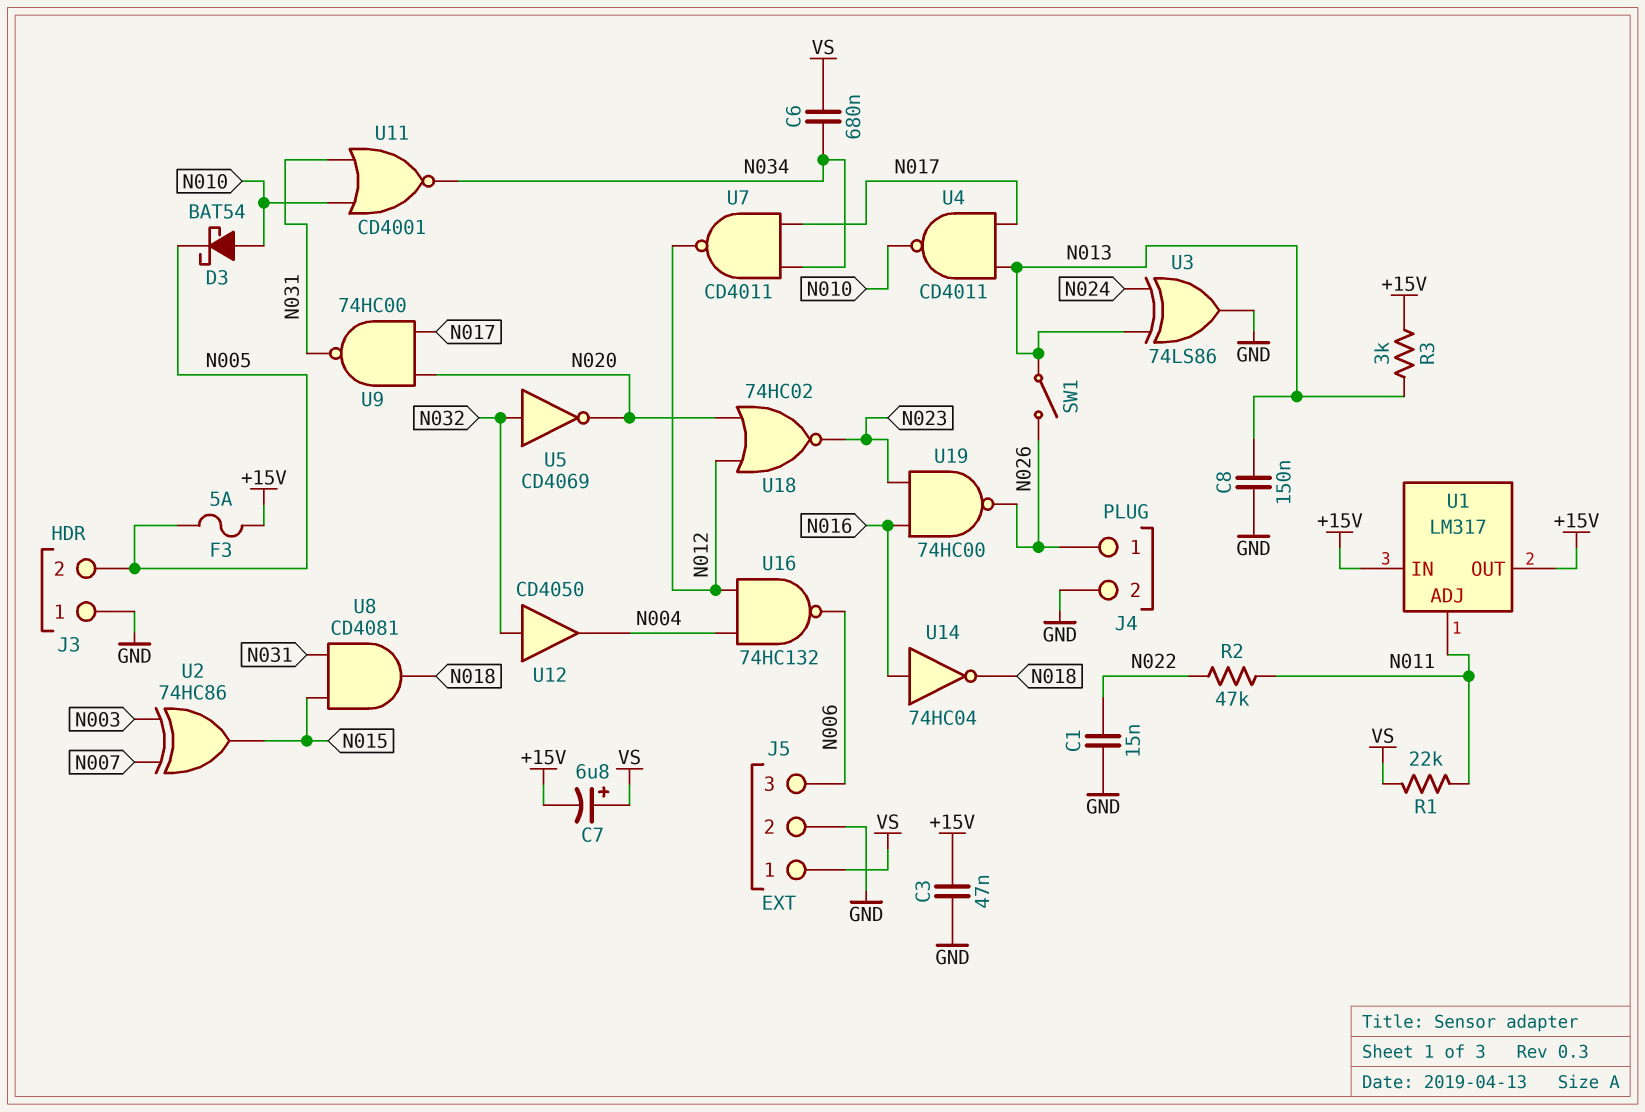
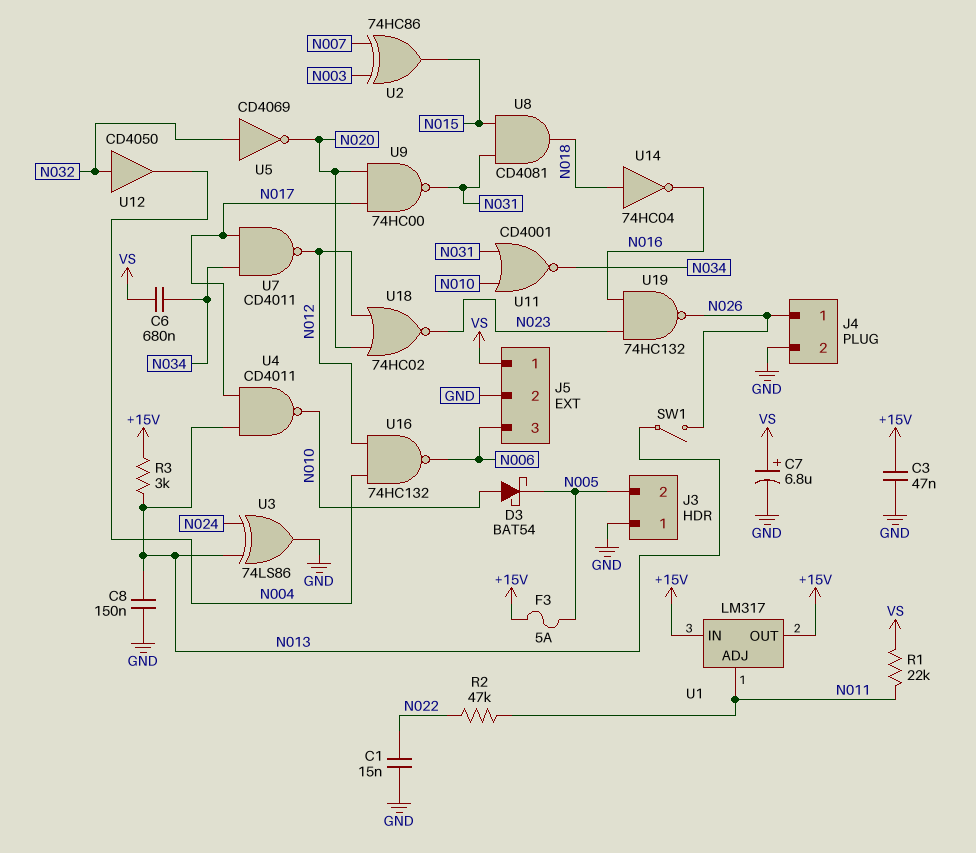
C7: 6.8uF (plus VS, minus +15V) -> 6.8uF (plus VS, minus GND)
U14: NOT 74HC04 (in N016, out N018) -> NOT 74HC04 (in N018, out N016)
U19: NAND 74HC00 (in N016, in N023, out N026) -> NAND 74HC132 (in N016, in N023, out N026)

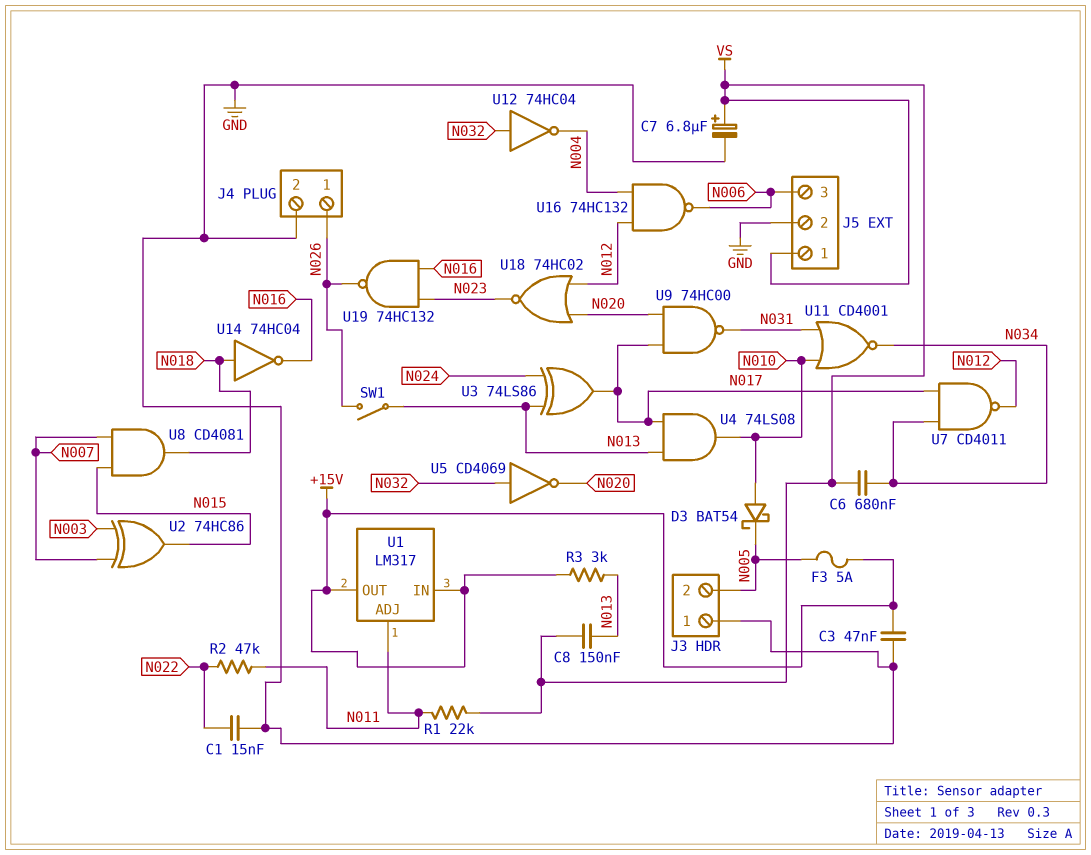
C8: 150nF (GND, N013) -> 150nF (N013, VS)
U3: XOR 74LS86 (in N013, in N024, out GND) -> XOR 74LS86 (in N013, in N024, out N017)
U4: NAND CD4011 (in N013, in N017, out N010) -> AND 74LS08 (in N013, in N017, out N010)
U8: AND CD4081 (in N015, in N031, out N018) -> AND CD4081 (in N007, in N015, out N018)
U12: buffer CD4050 (in N032, out N004) -> NOT 74HC04 (in N032, out N004)

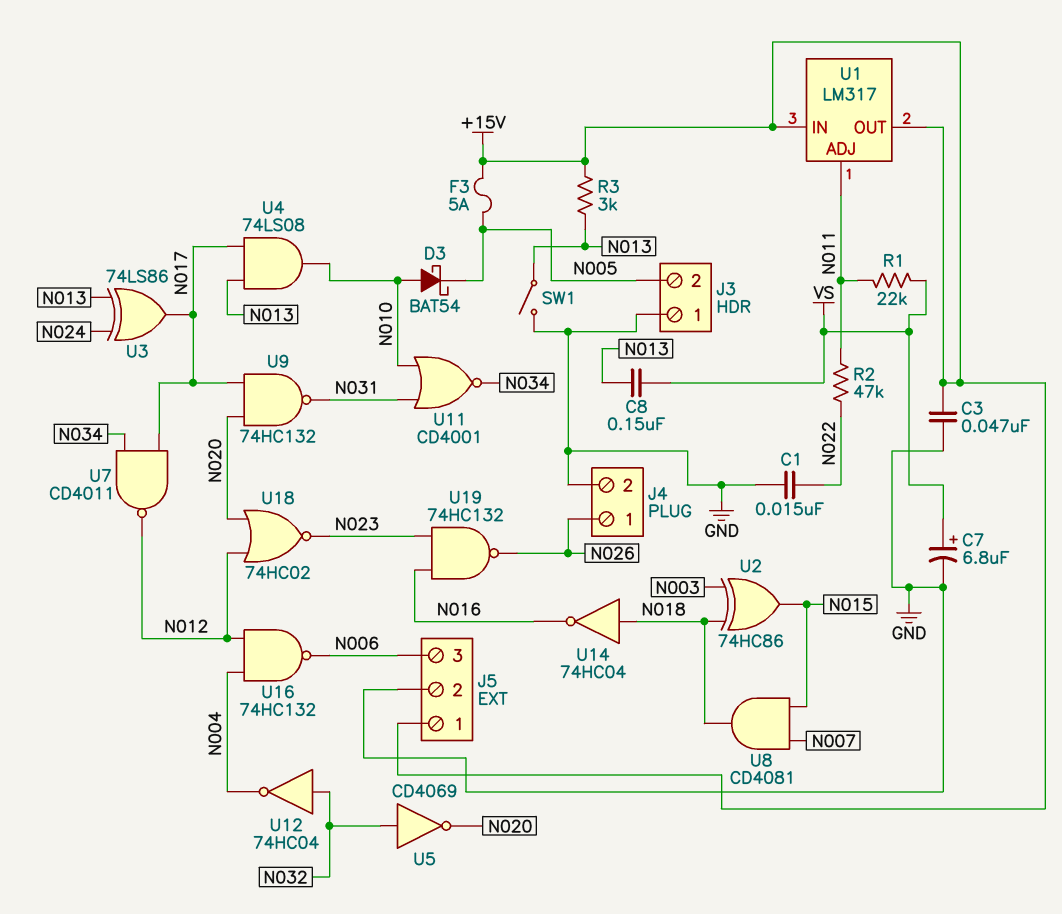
C6: 680nF (N034, VS) -> none
J5 pin 1: VS -> +15V
SW1: switch (N013, N026) -> switch (GND, N013)
U2: XOR 74HC86 (in N003, in N007, out N015) -> XOR 74HC86 (in N003, in N018, out N015)
U9: NAND 74HC00 (in N017, in N020, out N031) -> NAND 74HC132 (in N017, in N020, out N031)

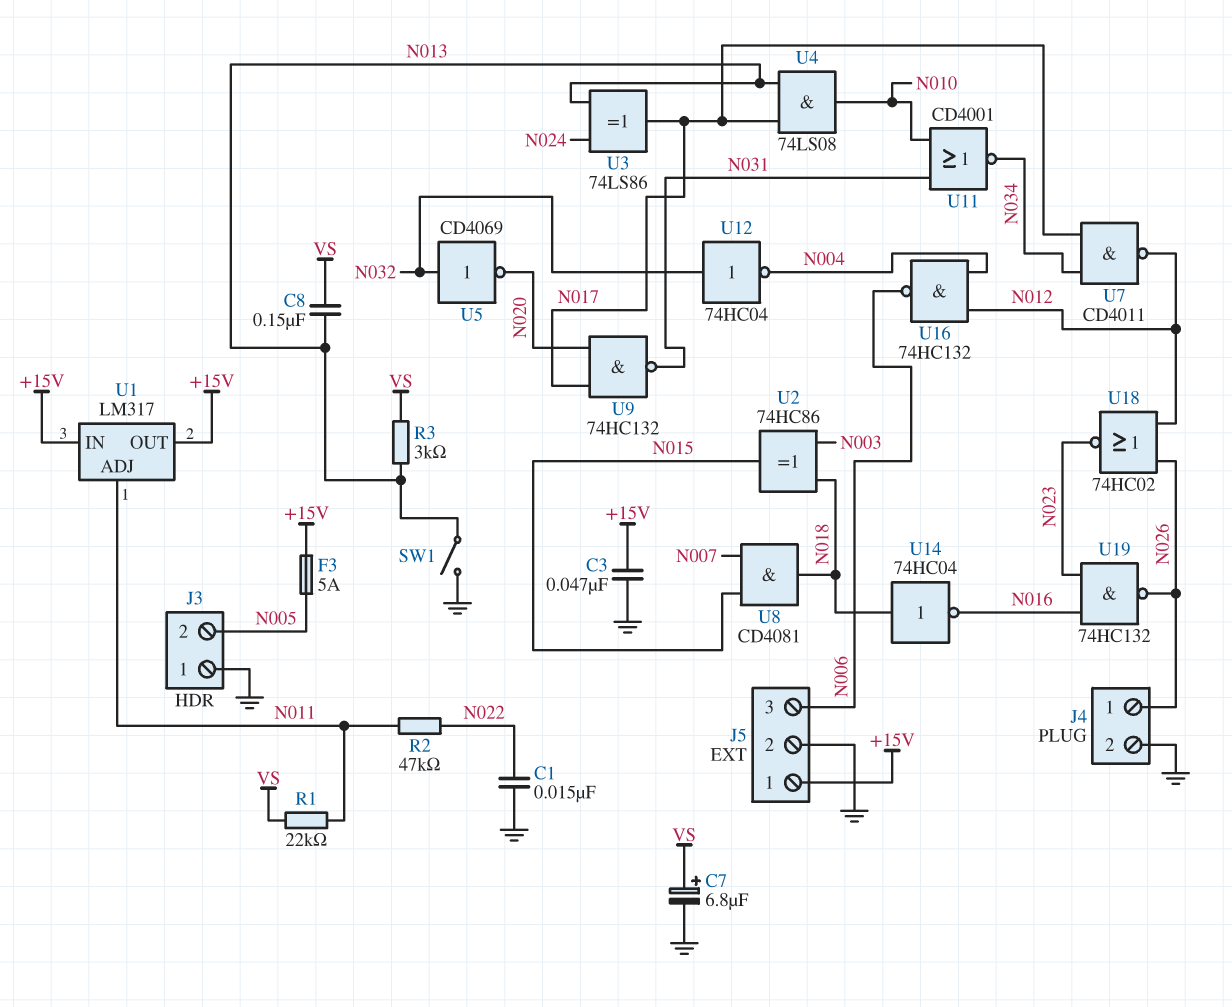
D3: schottky BAT54 (A N010, K N005) -> none
R3: 3k (+15V, N013) -> 3k (N013, VS)
U18: NOR 74HC02 (in N012, in N020, out N023) -> NOR 74HC02 (in N012, in N026, out N023)

